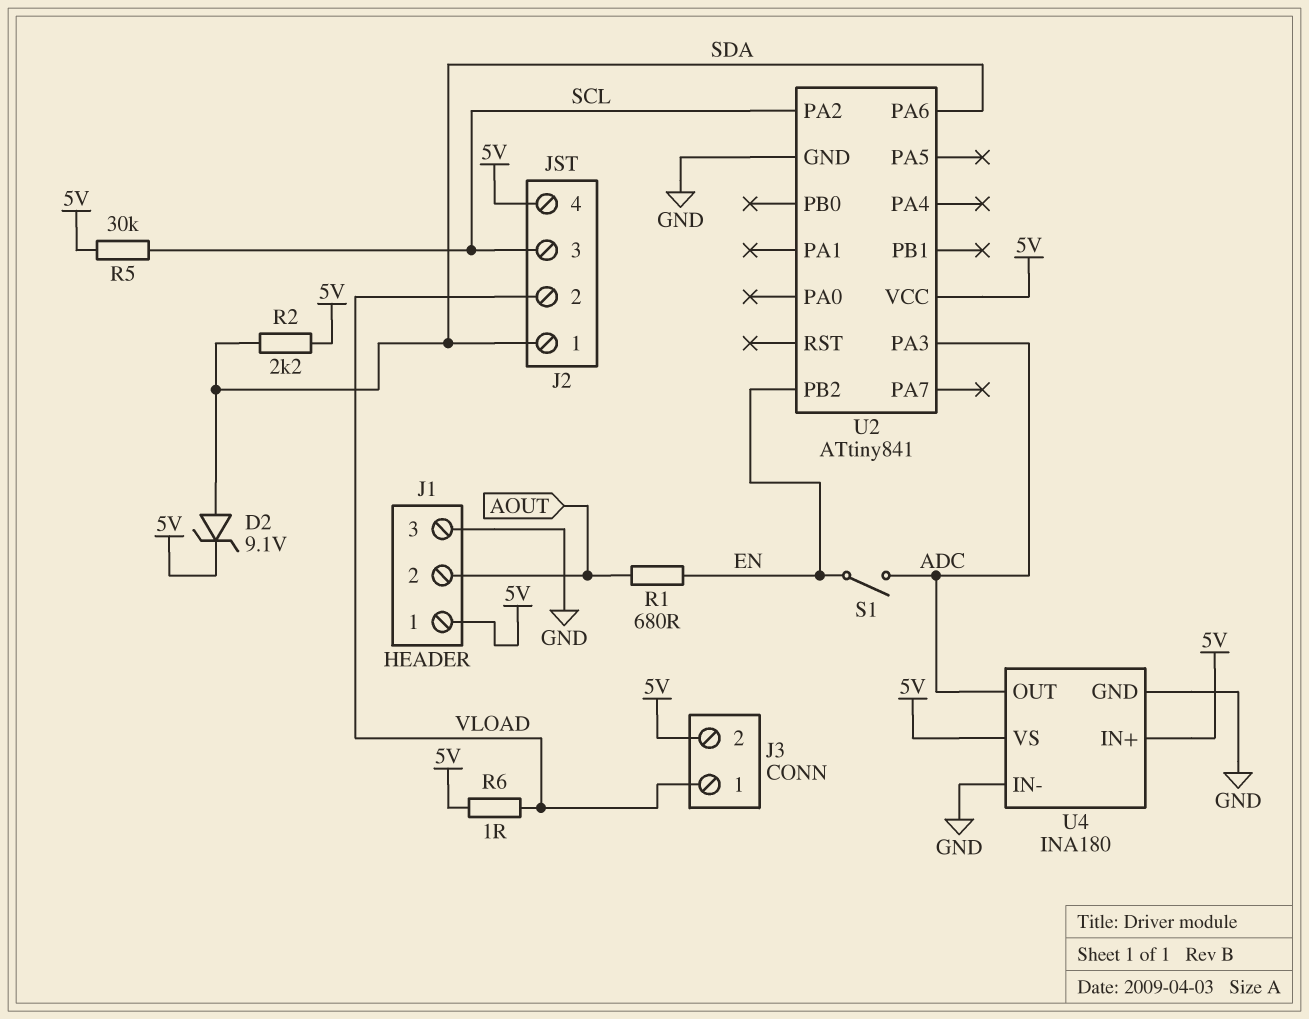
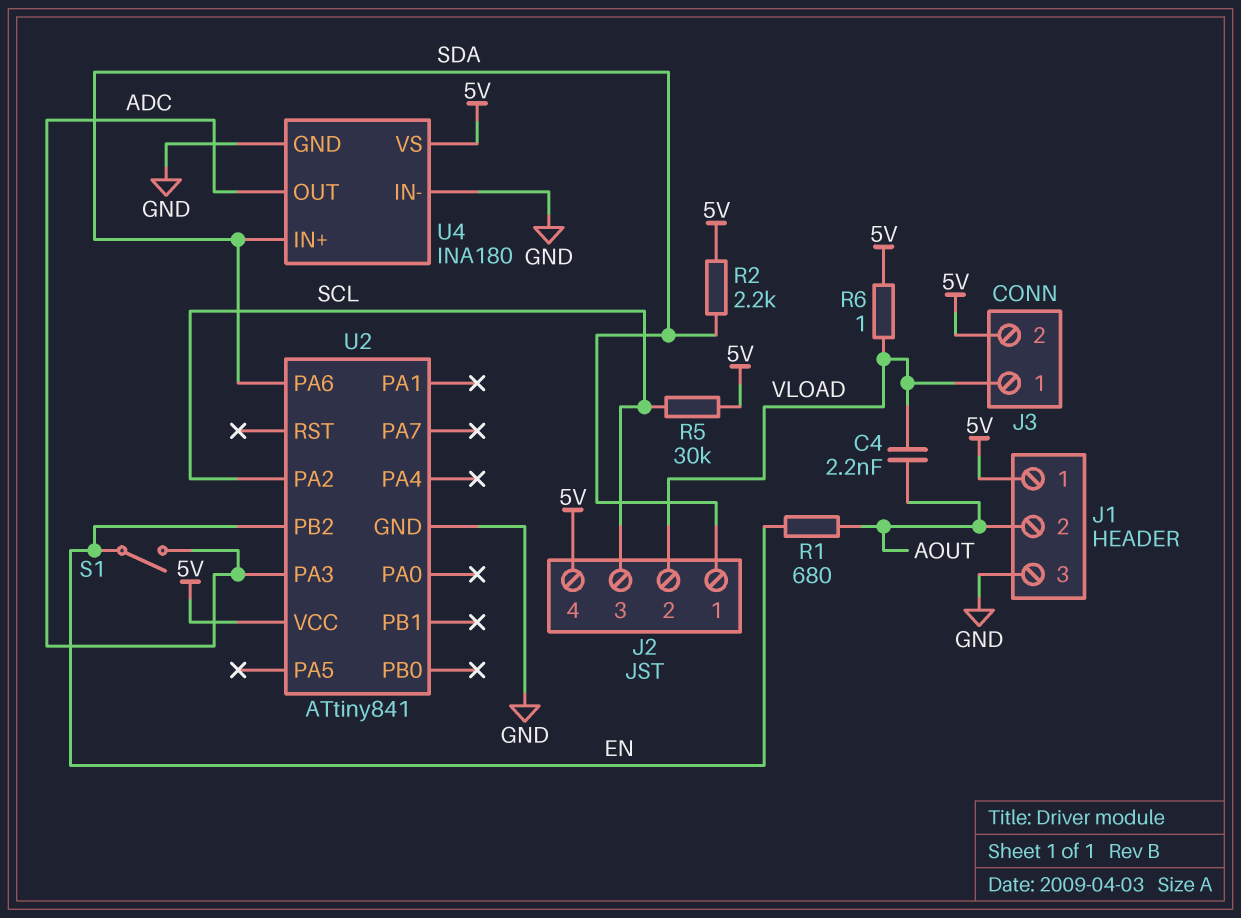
C4: none -> 2.2nF (AOUT, VLOAD)
D2: zener 9.1V (A SDA, K 5V) -> none
U4 pin IN+: 5V -> SDA

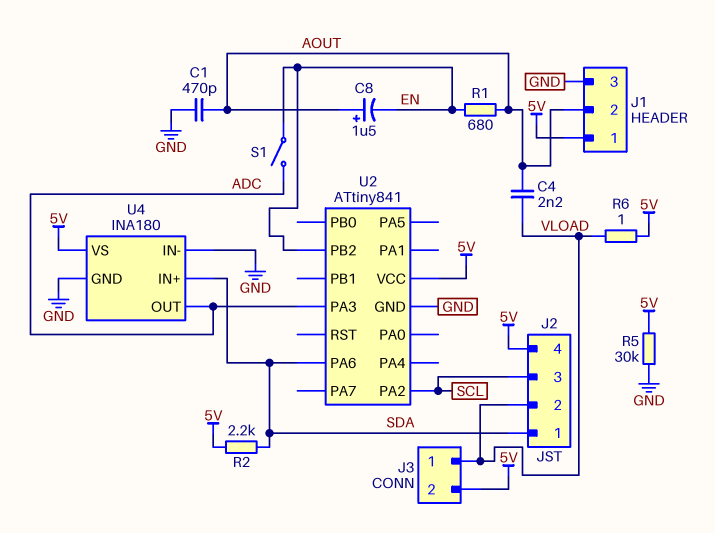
C1: none -> 470pF (AOUT, GND)
C8: none -> 1.5uF (plus AOUT, minus EN)
R5: 30k (5V, SCL) -> 30k (5V, GND)

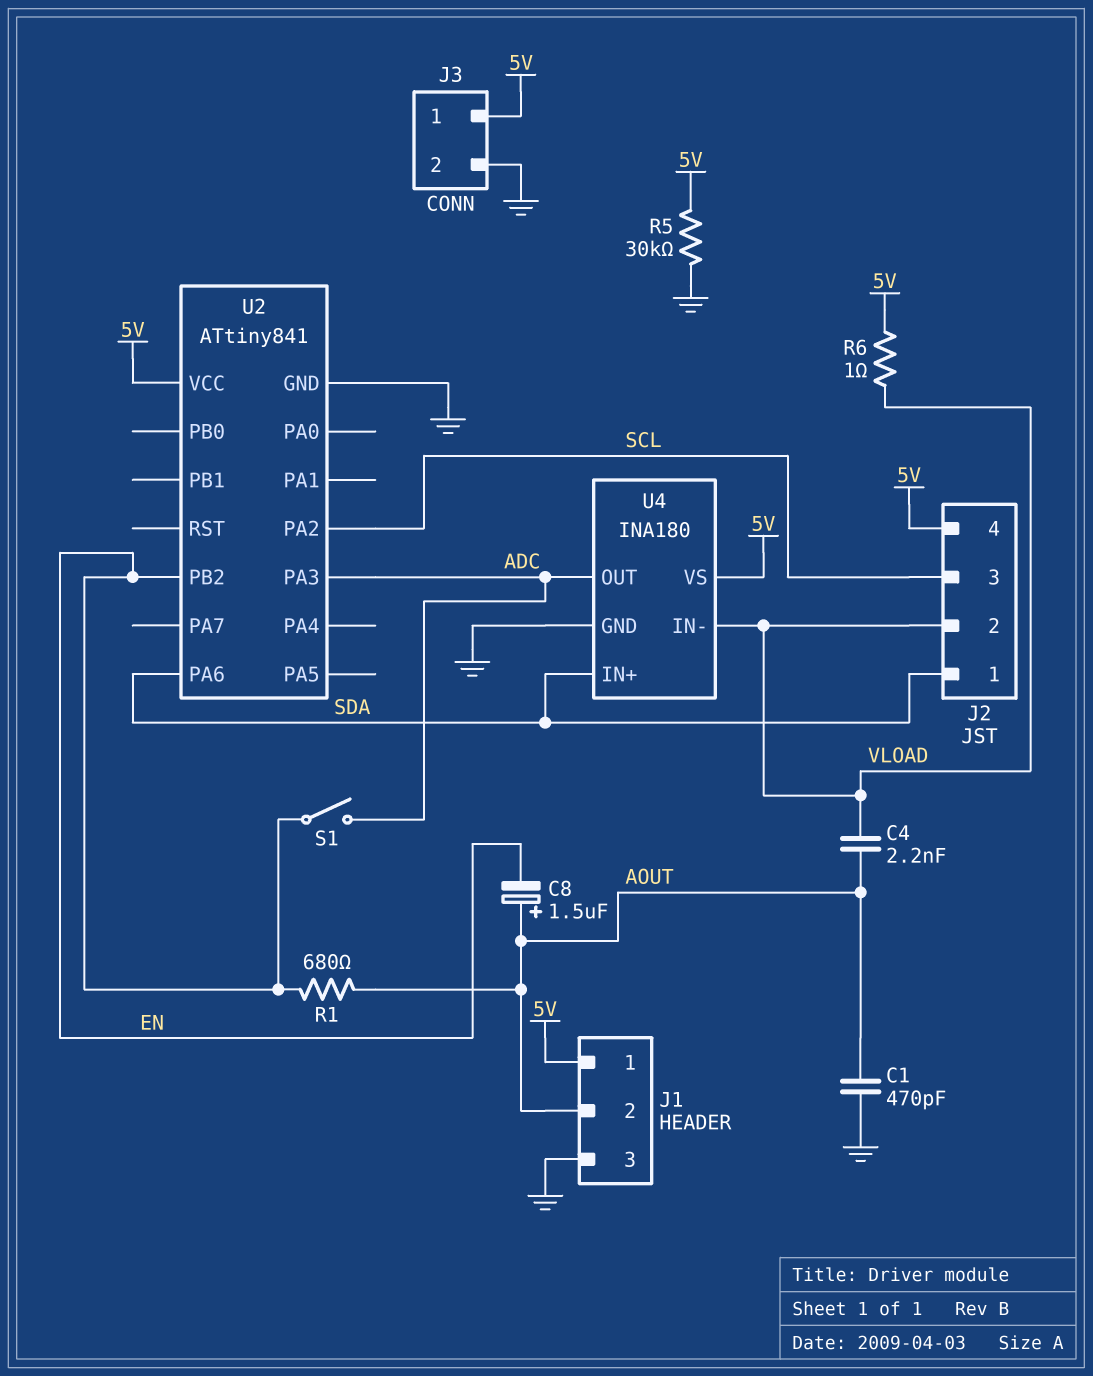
J3 pin 1: VLOAD -> 5V
J3 pin 2: 5V -> GND
R2: 2.2k (5V, SDA) -> none
U4 pin IN-: GND -> VLOAD

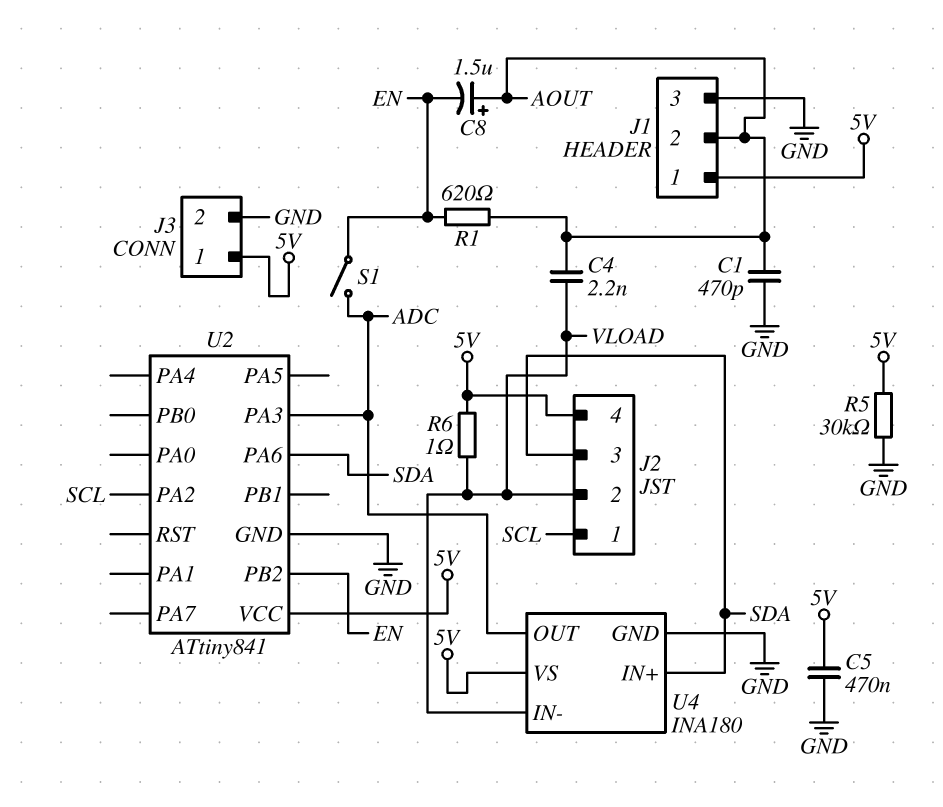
C5: none -> 470nF (5V, GND)
J2 pin 1: SDA -> SCL
J2 pin 3: SCL -> SDA
R1: 680 (AOUT, EN) -> 620 (AOUT, EN)

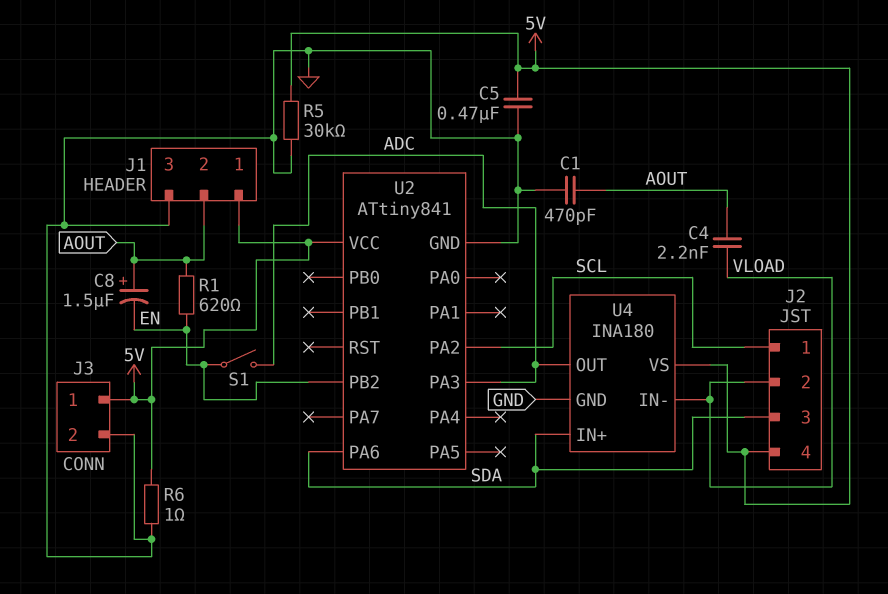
R6: 1 (5V, VLOAD) -> 1 (5V, GND)

